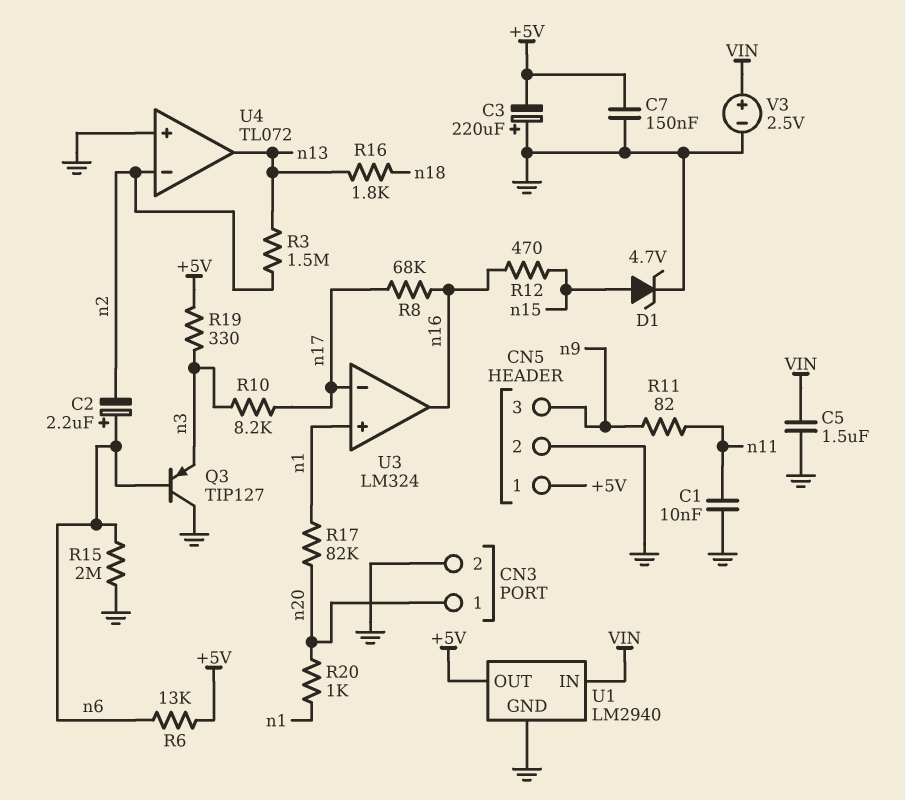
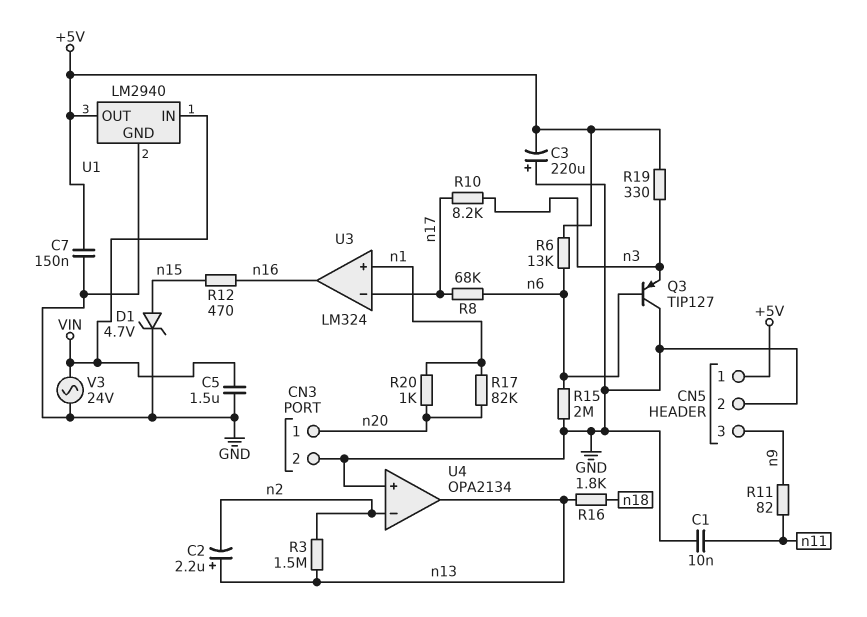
C2: 2.2uF (plus n6, minus n2) -> 2.2uF (plus n13, minus n2)
R8: 68k (n16, n17) -> 68k (n6, n17)
U4: TL072 -> OPA2134
V3: 2.5V (plus VIN, minus GND) -> AC 24V (GND, VIN)

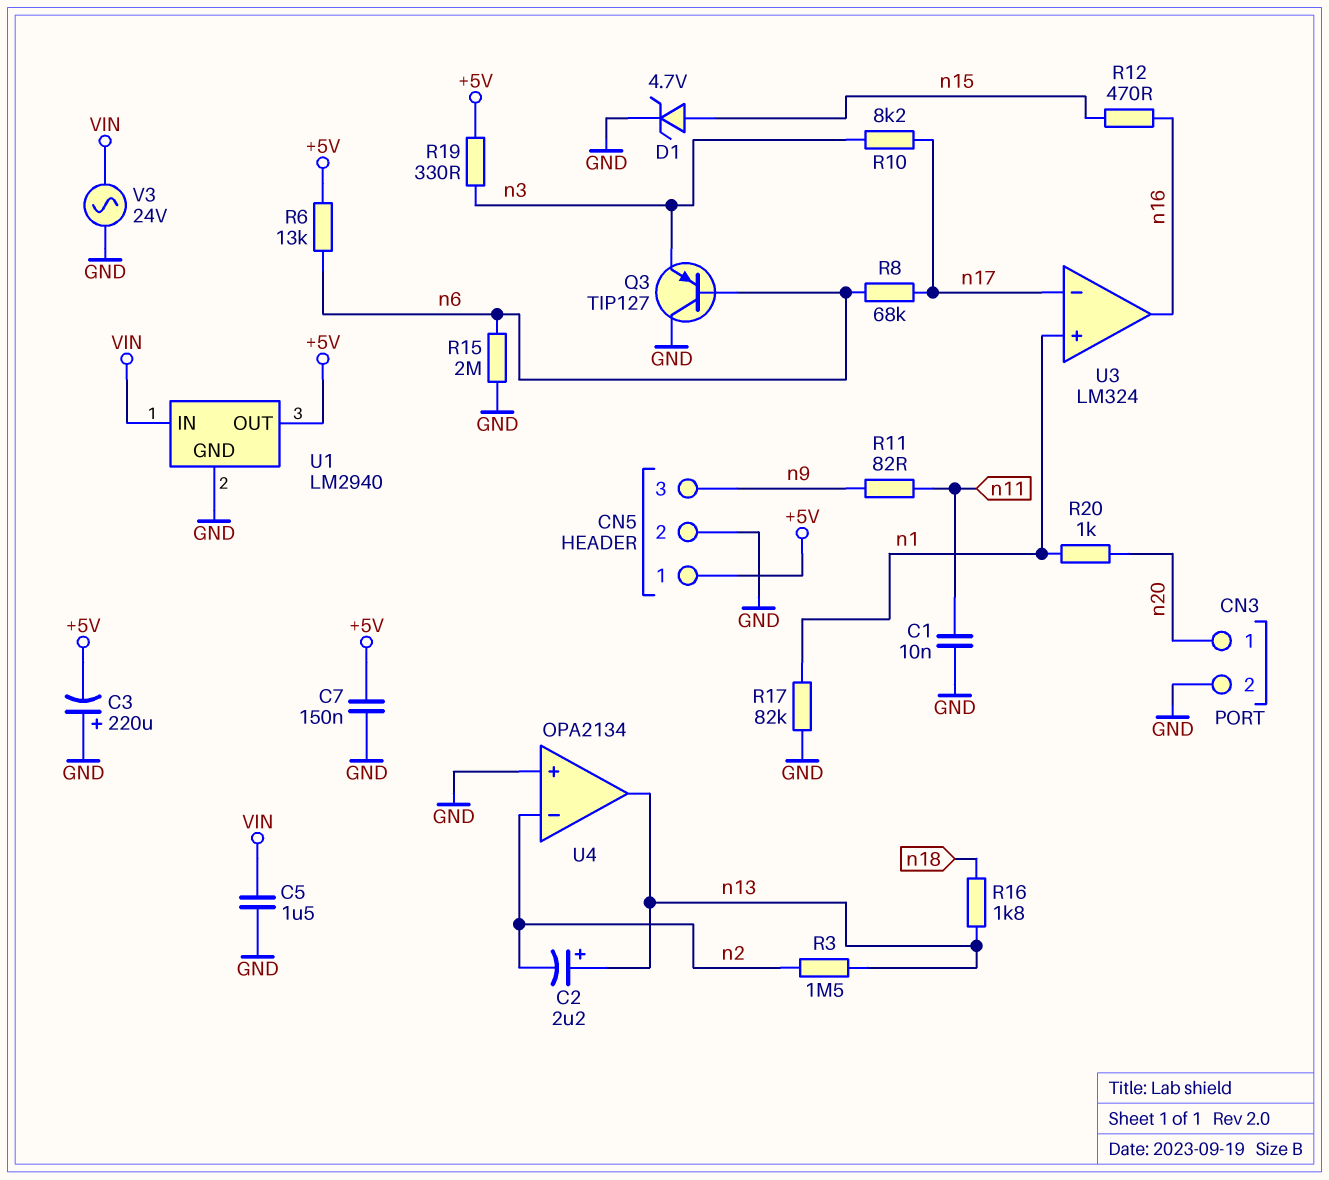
R17: 82k (n1, n20) -> 82k (GND, n1)

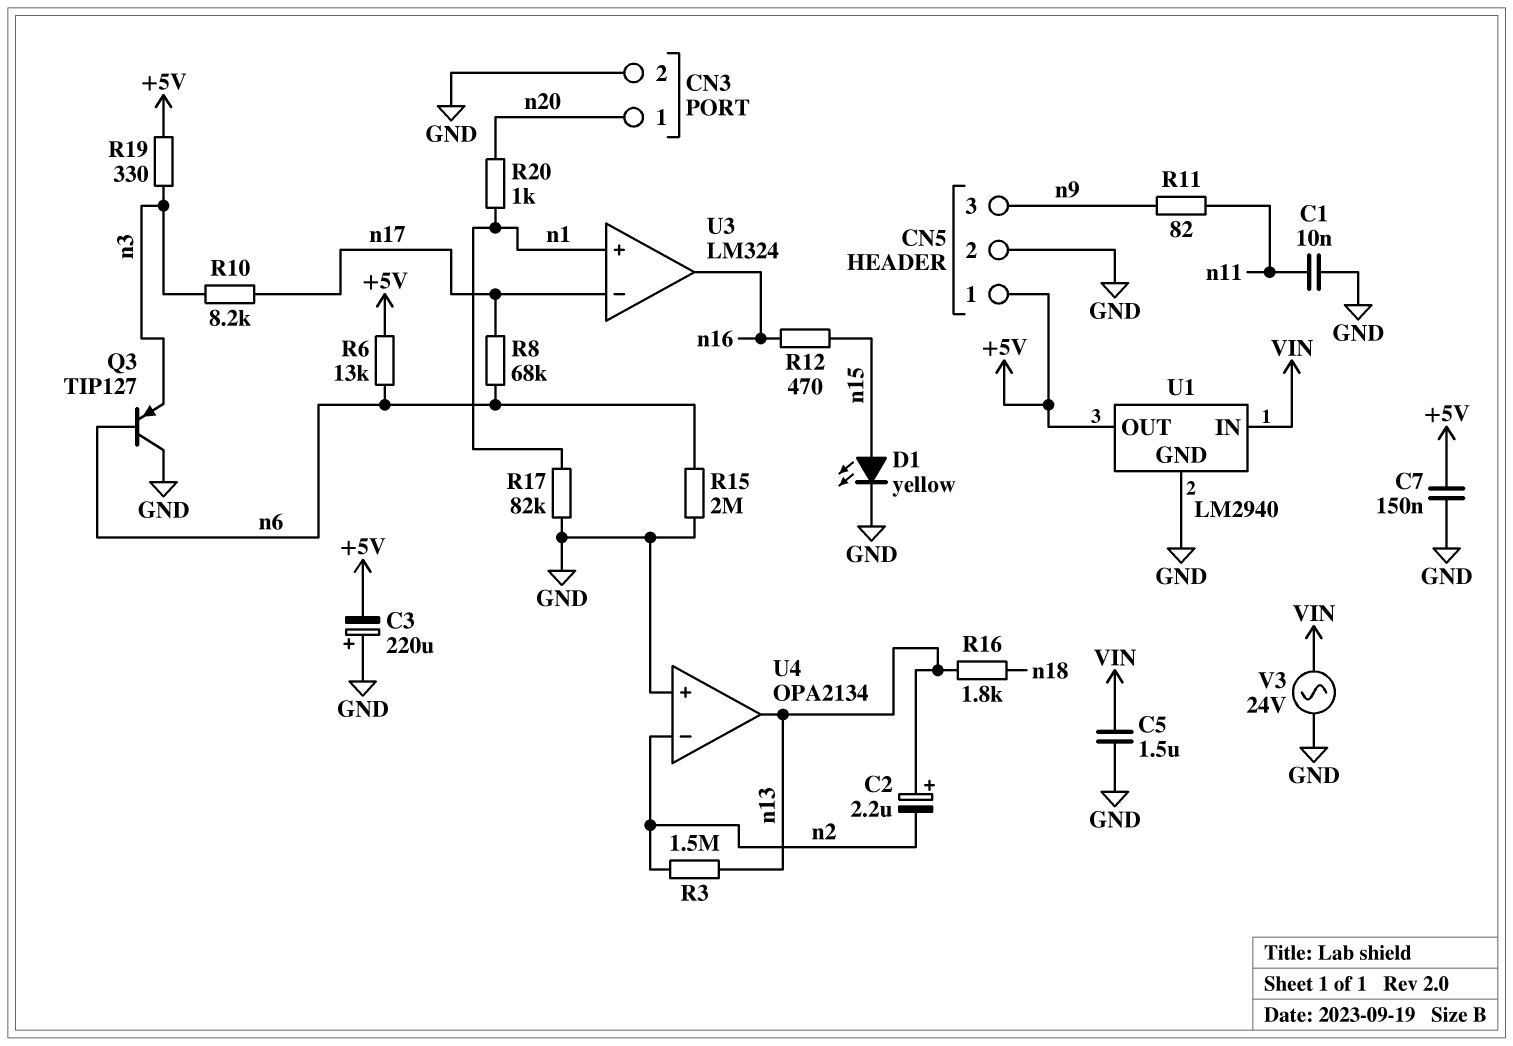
D1: zener 4.7V (A n15, K GND) -> LED yellow (A n15, K GND)

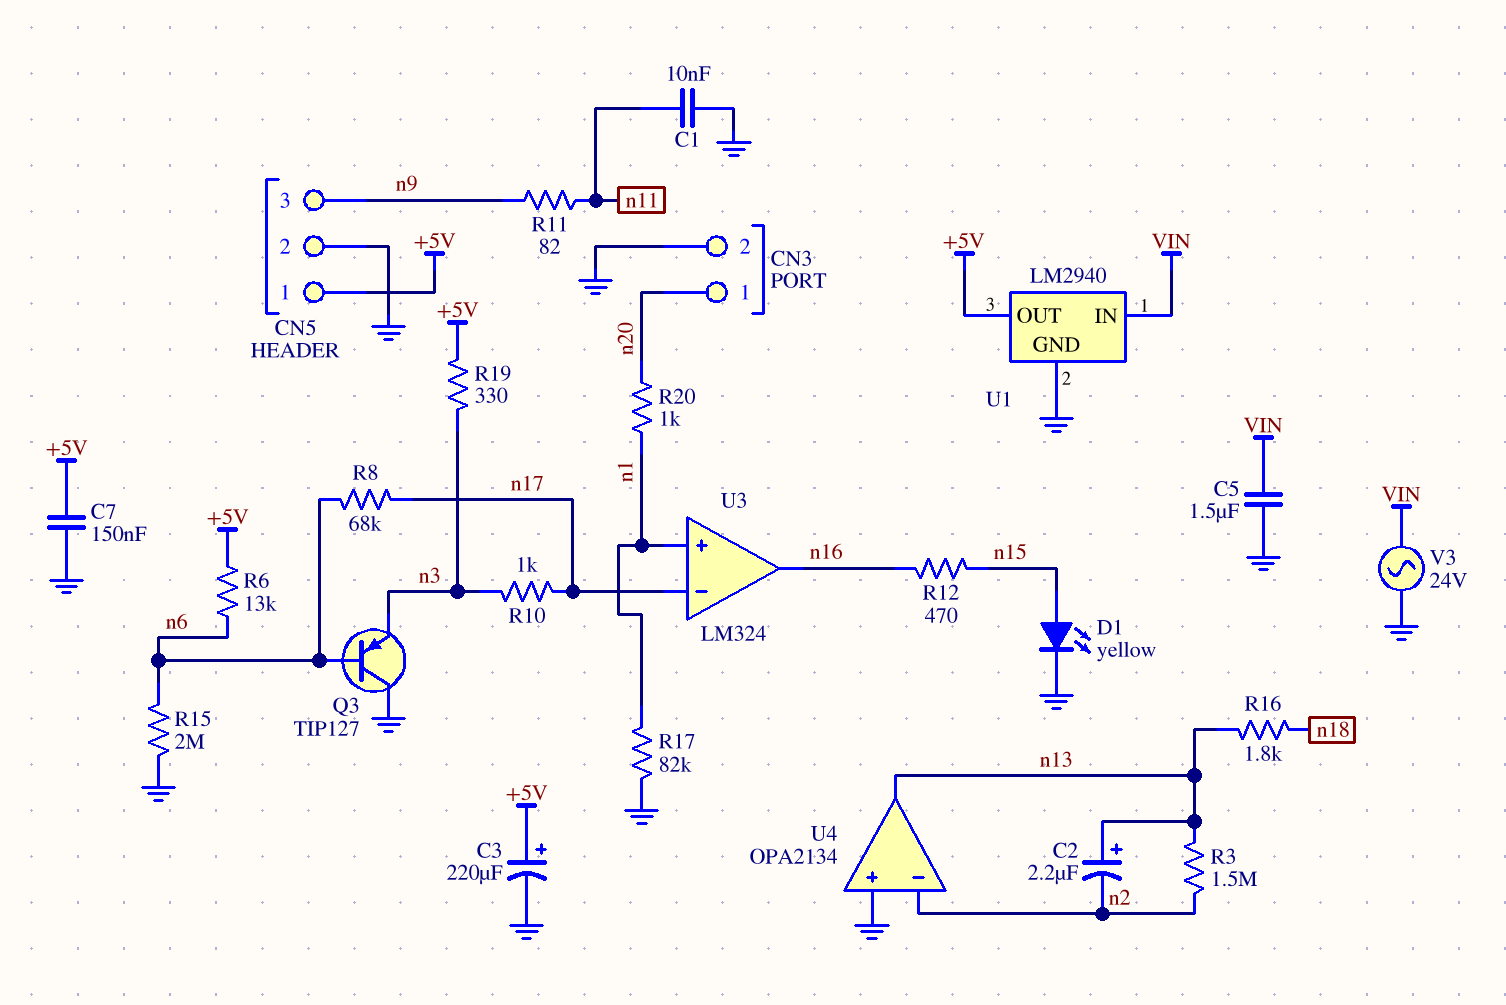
C3: 220uF (plus GND, minus +5V) -> 220uF (plus +5V, minus GND)
R10: 8.2k (n3, n17) -> 1k (n3, n17)

